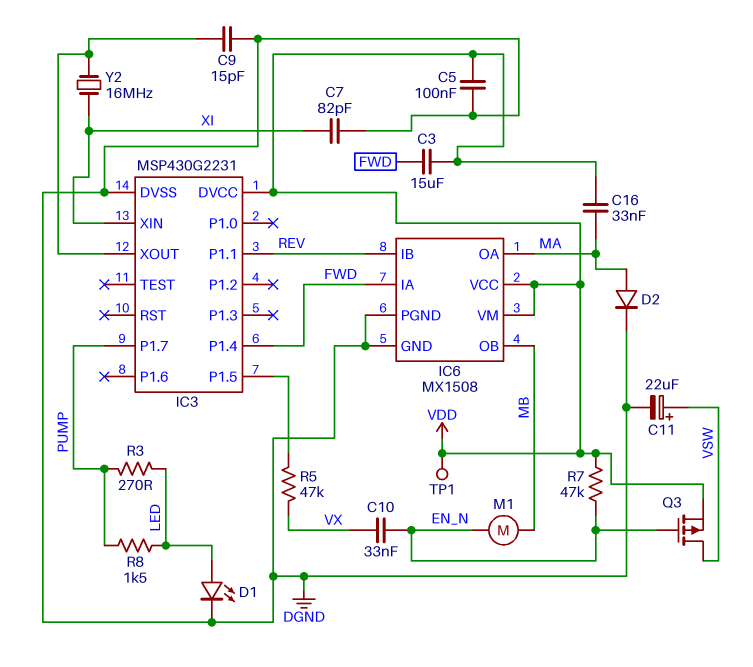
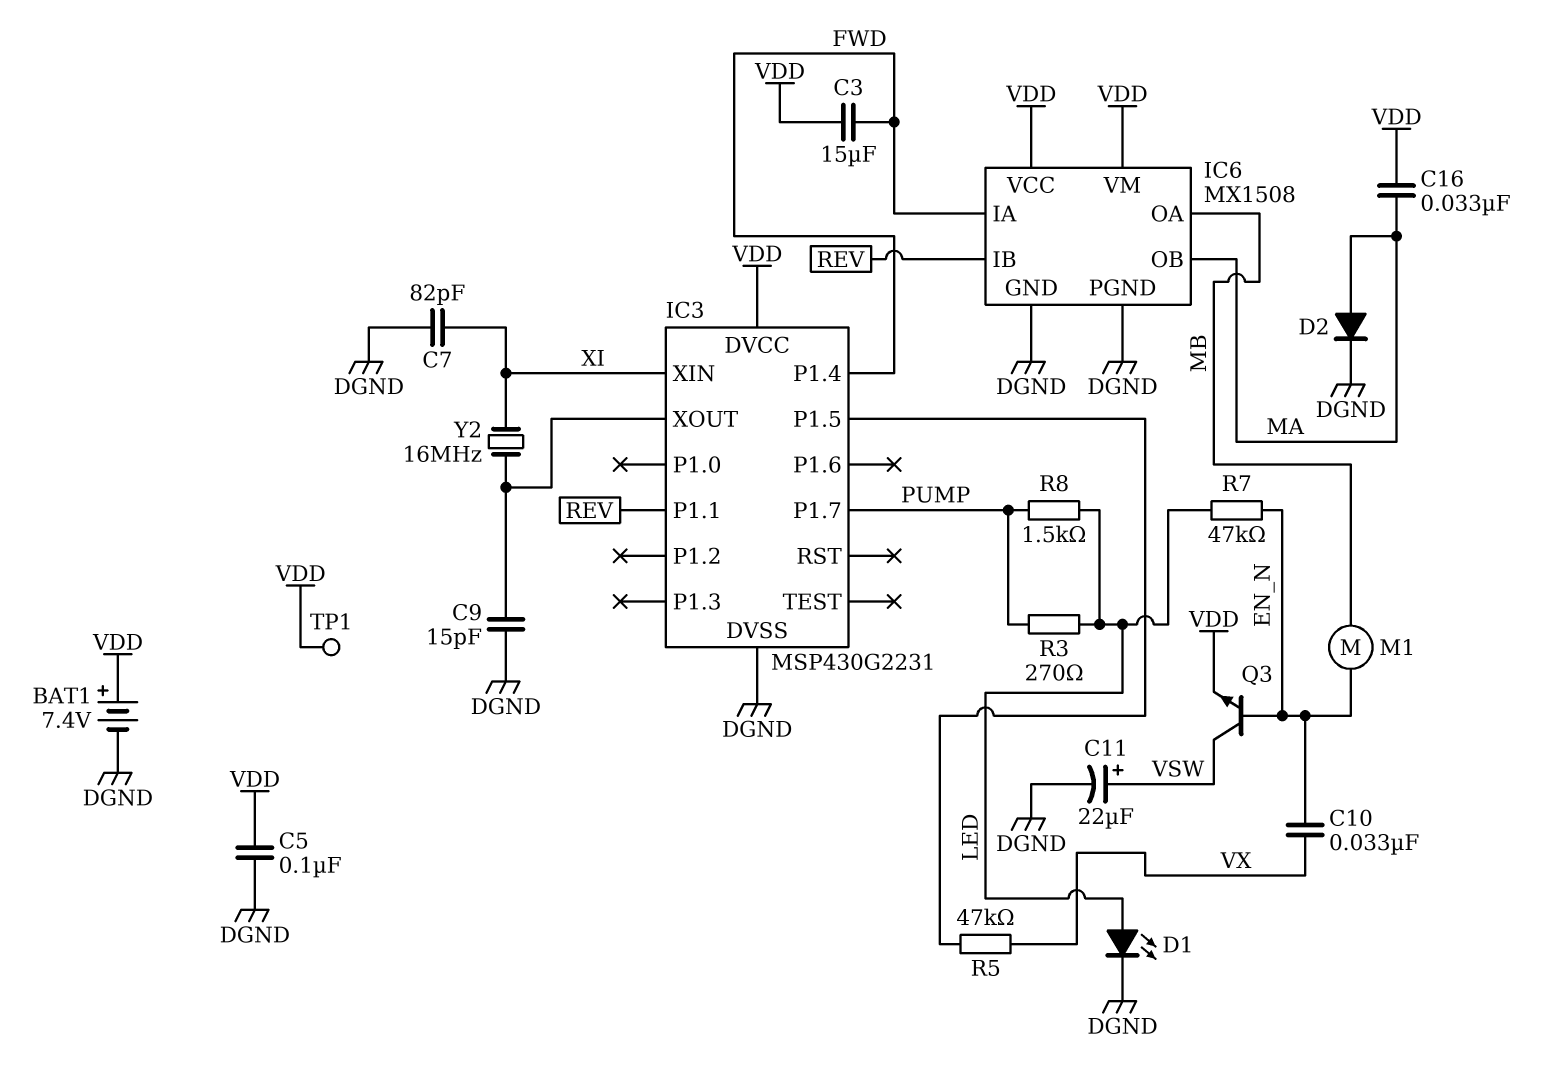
BAT1: none -> 7.4V (plus VDD, minus DGND)
IC6 pin OA: MA -> MB
IC6 pin OB: MB -> MA
Q3: PMOS (G EN_N, D VSW, S VDD) -> NPN (B EN_N, C VSW, E VDD)
R7: 47k (EN_N, VDD) -> 47k (EN_N, LED)

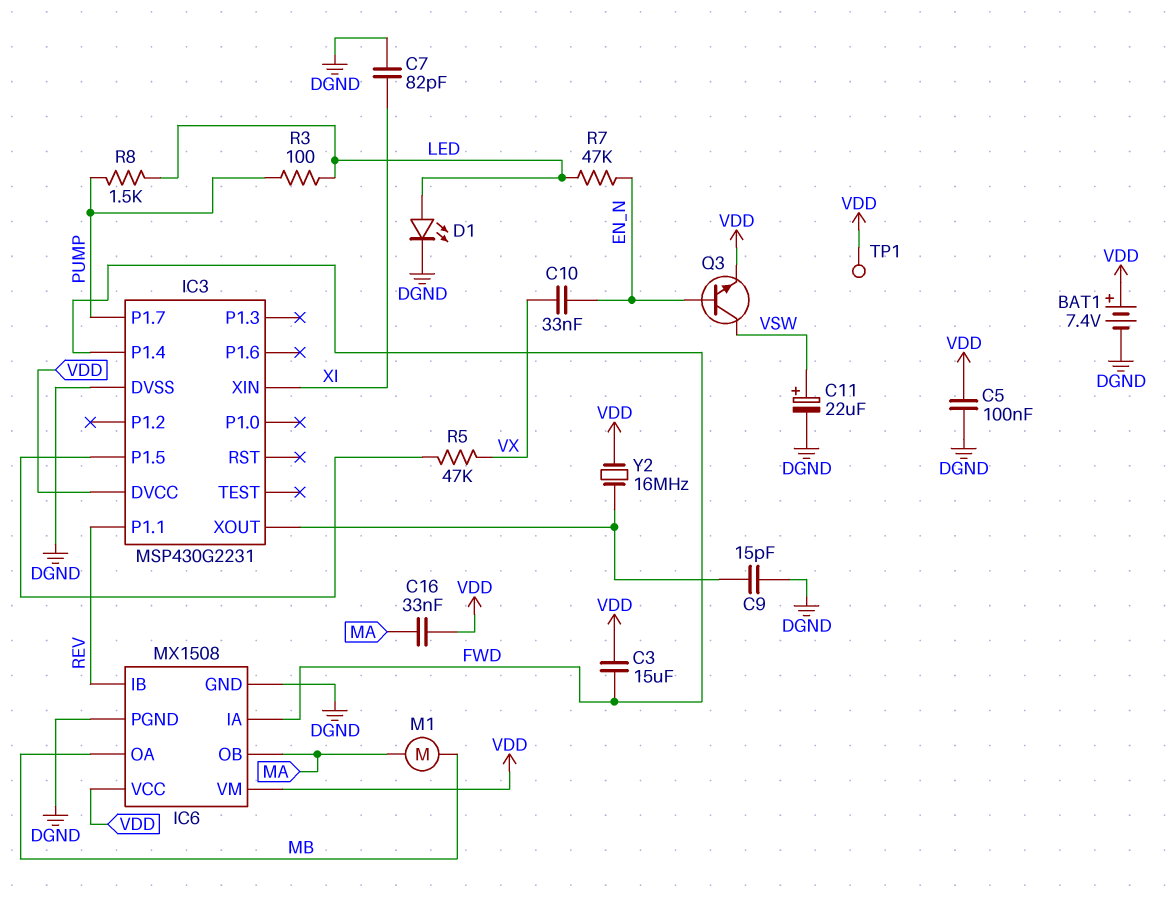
D2: diode (A MA, K DGND) -> none
M1: motor (EN_N, MB) -> motor (MA, MB)
R3: 270 (LED, PUMP) -> 100 (LED, PUMP)
Y2: 16MHz (IC3/XOUT, XI) -> 16MHz (IC3/XOUT, VDD)

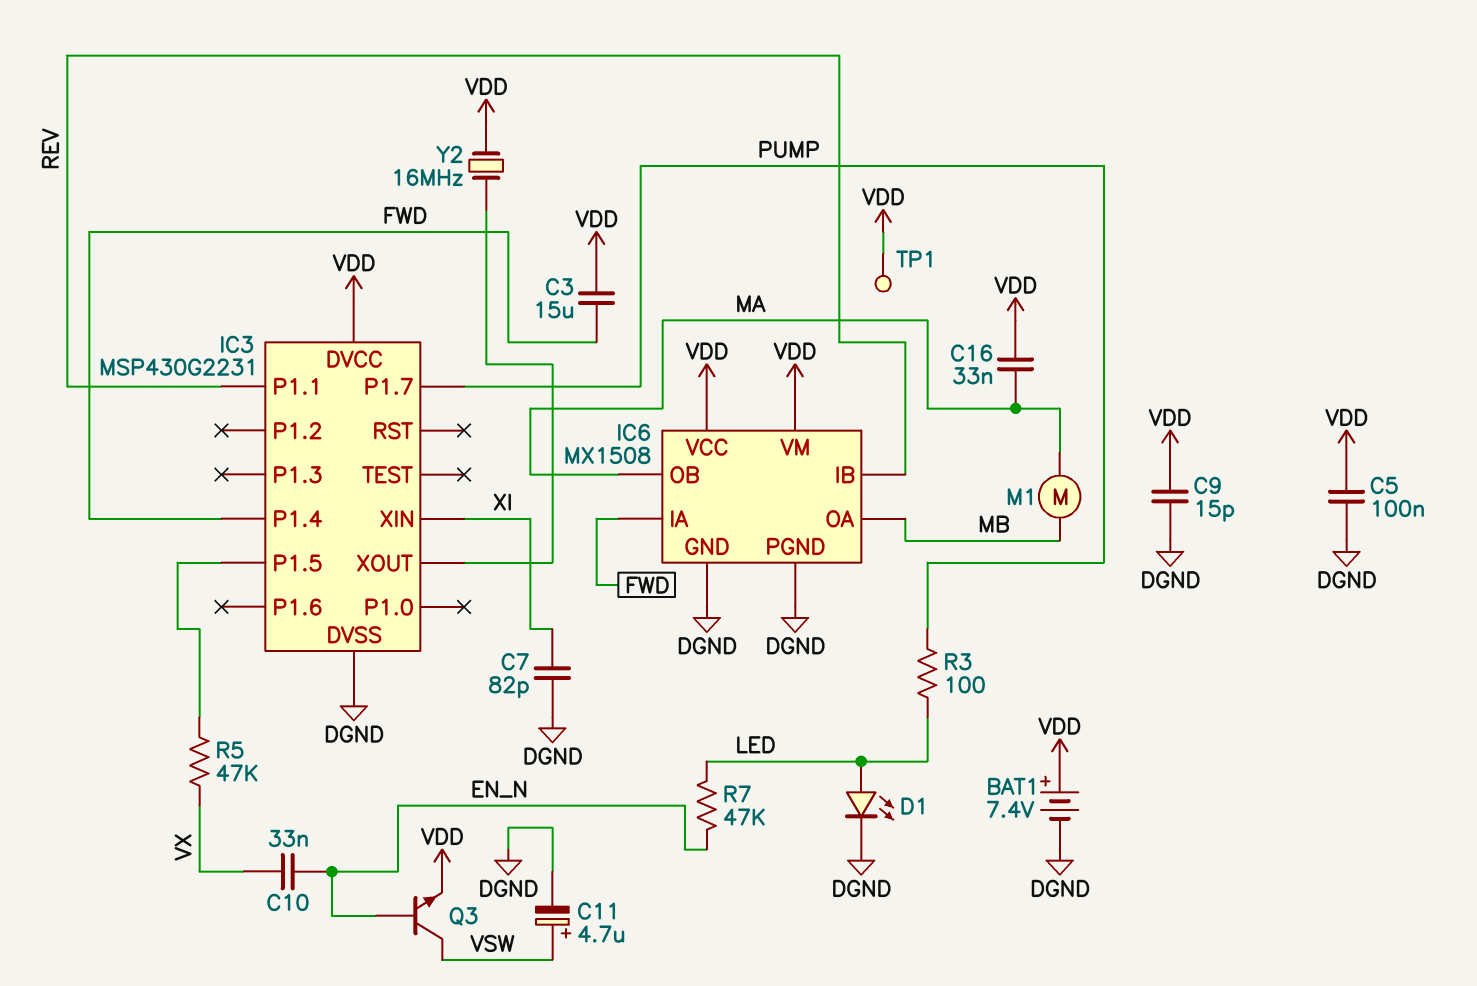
C9: 15pF (DGND, IC3/XOUT) -> 15pF (DGND, VDD)
C11: 22uF (plus VSW, minus DGND) -> 4.7uF (plus VSW, minus DGND)
R8: 1.5k (LED, PUMP) -> none

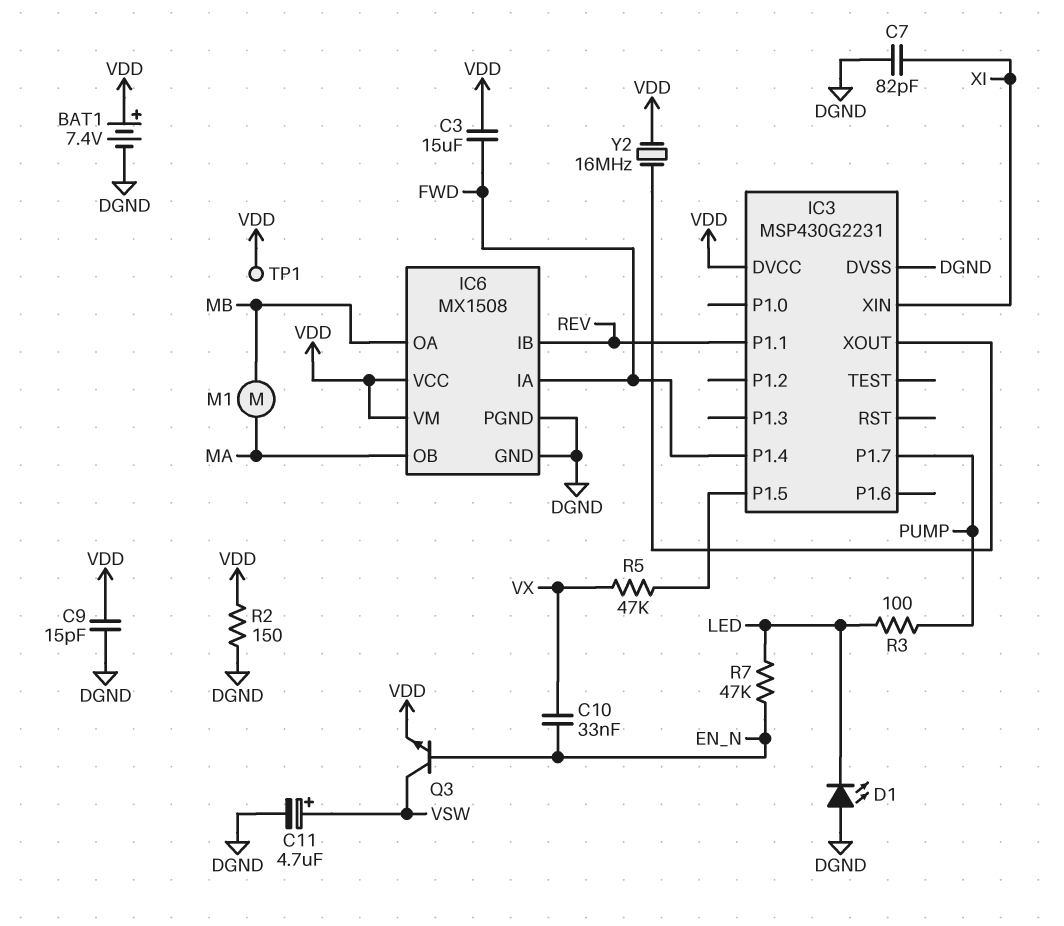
C5: 100nF (DGND, VDD) -> none
C16: 33nF (MA, VDD) -> none
D1: LED (A LED, K DGND) -> LED (A DGND, K LED)
R2: none -> 150 (DGND, VDD)

